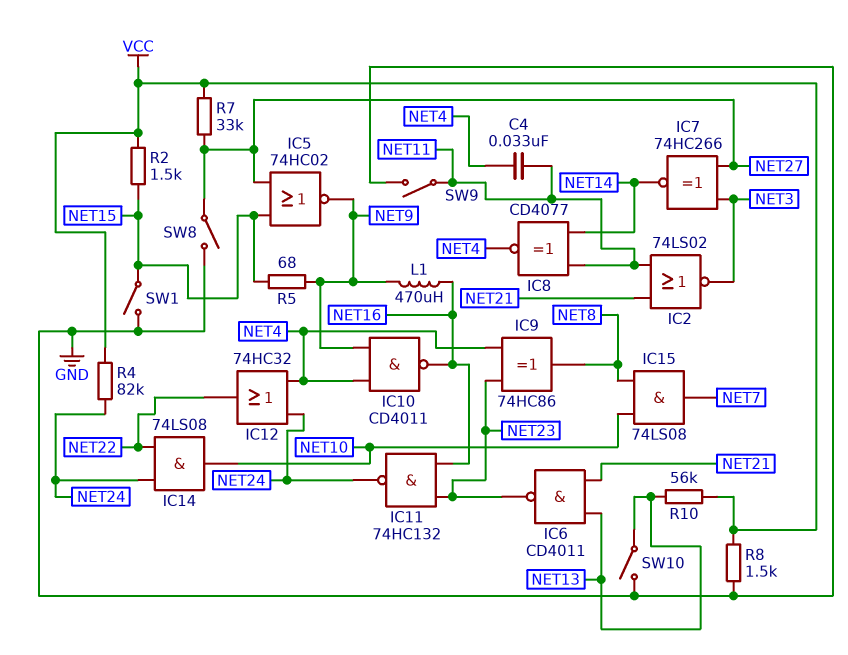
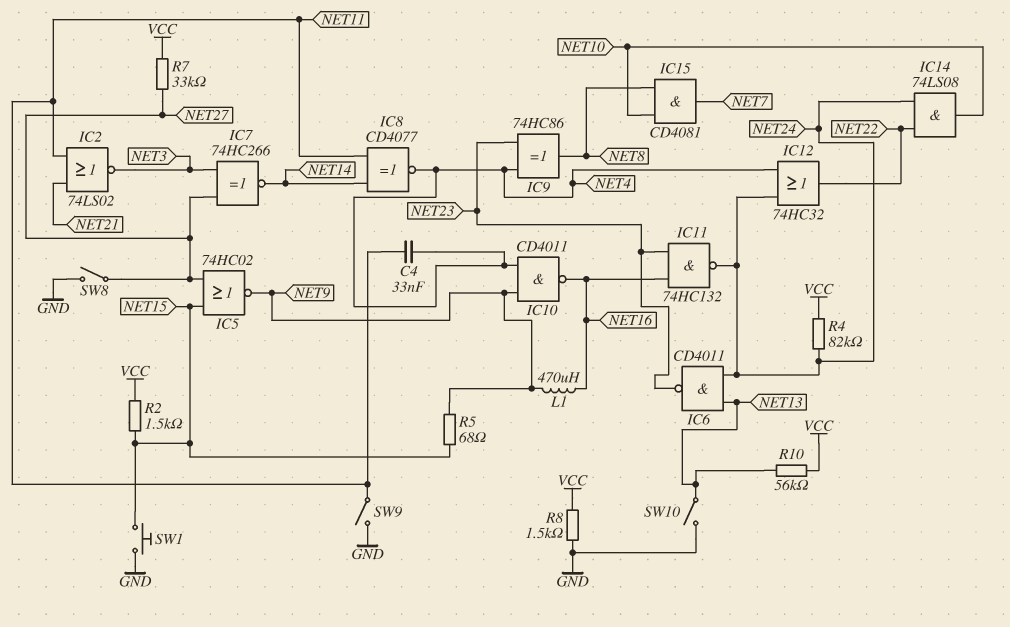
IC6: NAND CD4011 (in NET13, in NET21, out NET23) -> NAND CD4011 (in NET13, in NET24, out NET23)
IC15: AND 74LS08 (in NET8, in NET10, out NET7) -> AND CD4081 (in NET8, in NET10, out NET7)
SW1: switch (GND, NET15) -> button (GND, NET15)

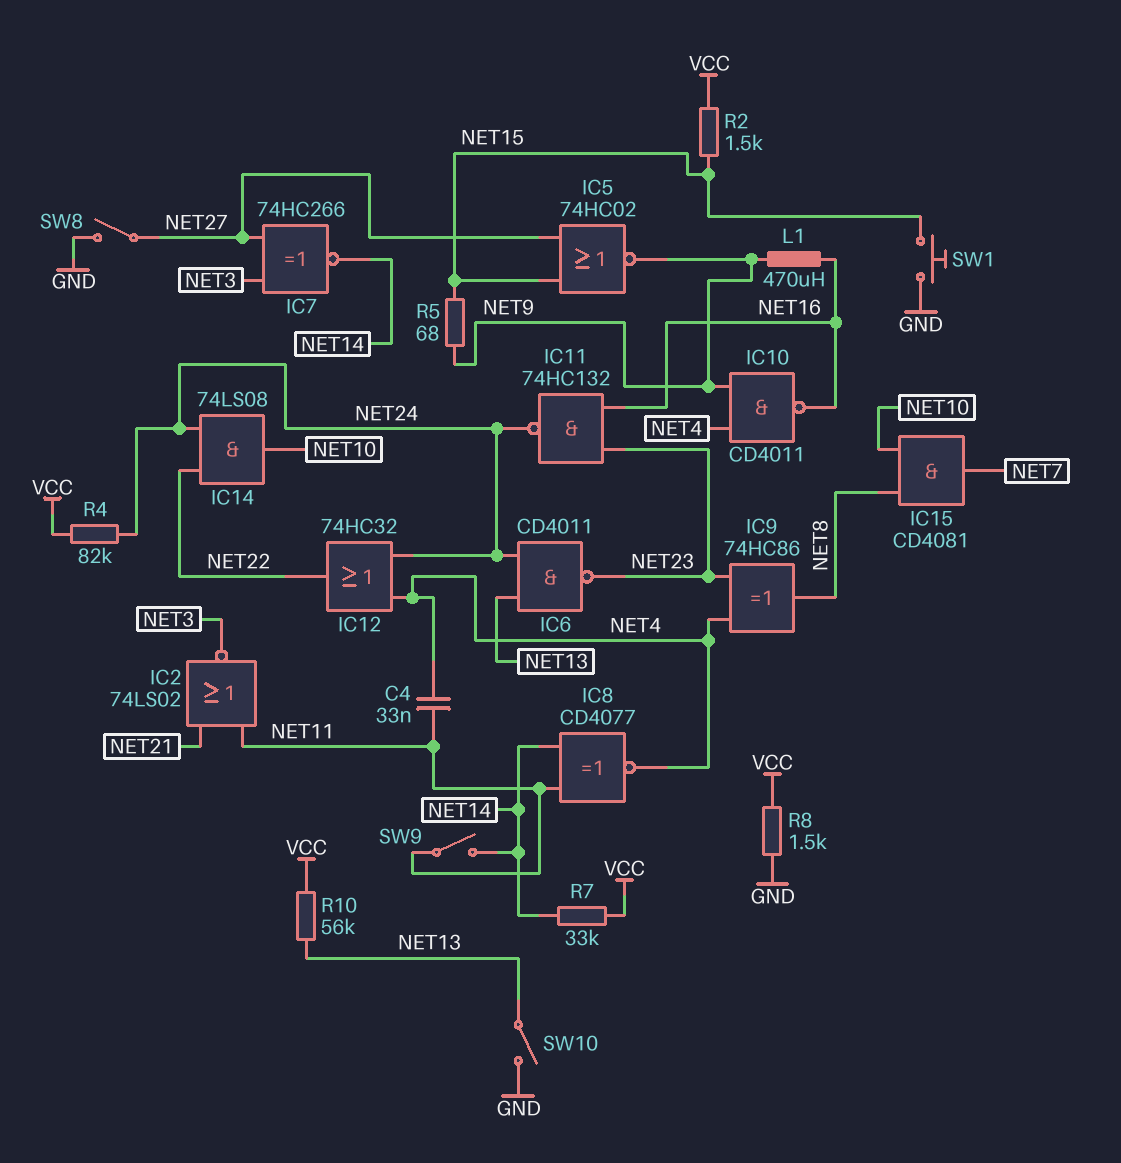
R7: 33k (NET27, VCC) -> 33k (NET14, VCC)
SW9: switch (GND, NET11) -> switch (NET11, NET14)

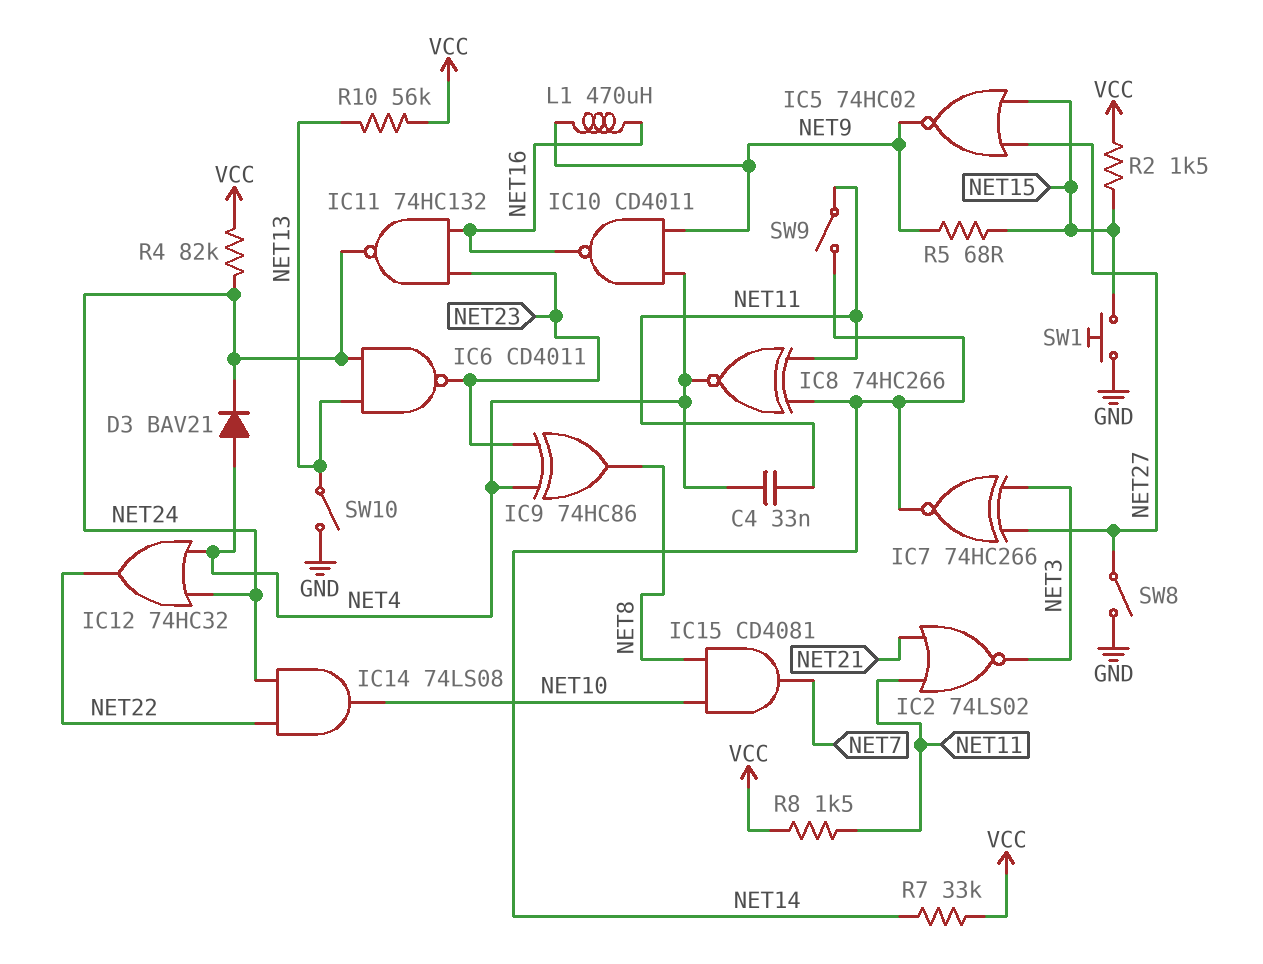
D3: none -> diode BAV21 (A NET4, K NET24)
IC8: XNOR CD4077 (in NET11, in NET14, out NET4) -> XNOR 74HC266 (in NET11, in NET14, out NET4)
R8: 1.5k (GND, VCC) -> 1.5k (NET11, VCC)

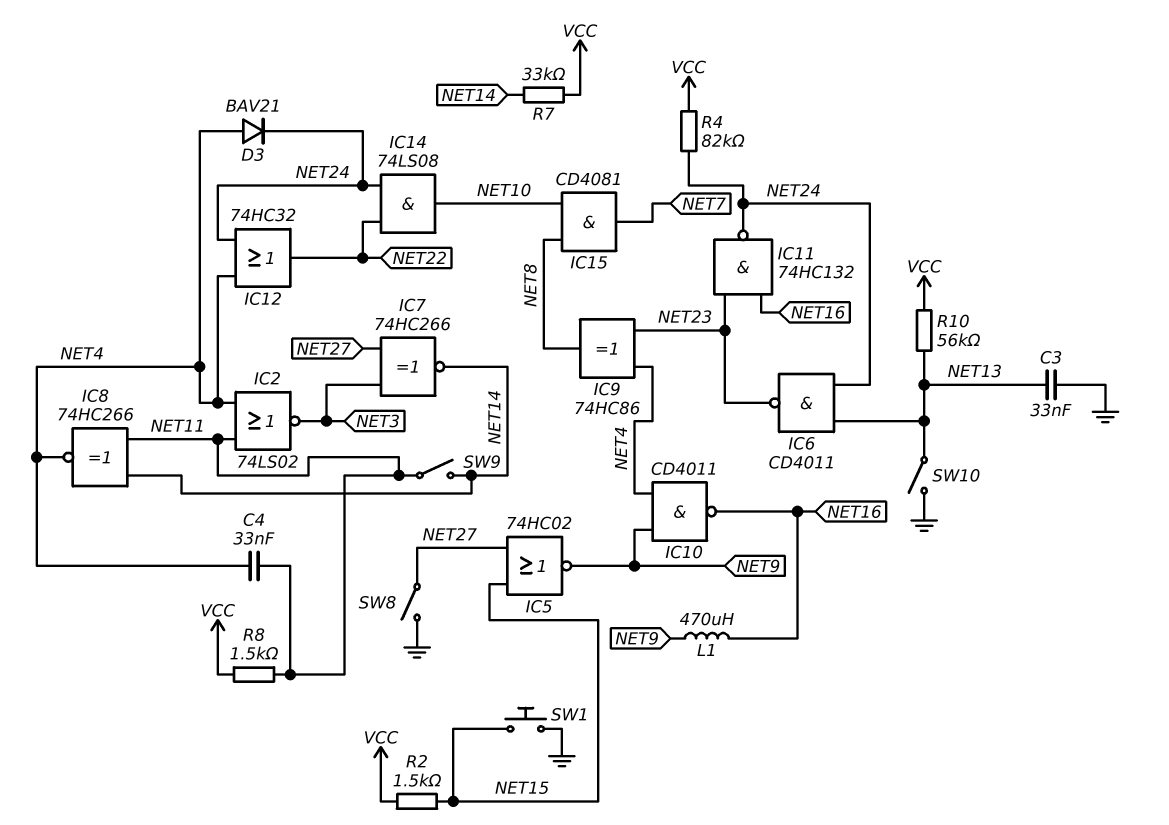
C3: none -> 33nF (GND, NET13)
IC2: NOR 74LS02 (in NET11, in NET21, out NET3) -> NOR 74LS02 (in NET4, in NET11, out NET3)
R5: 68 (NET9, NET15) -> none

